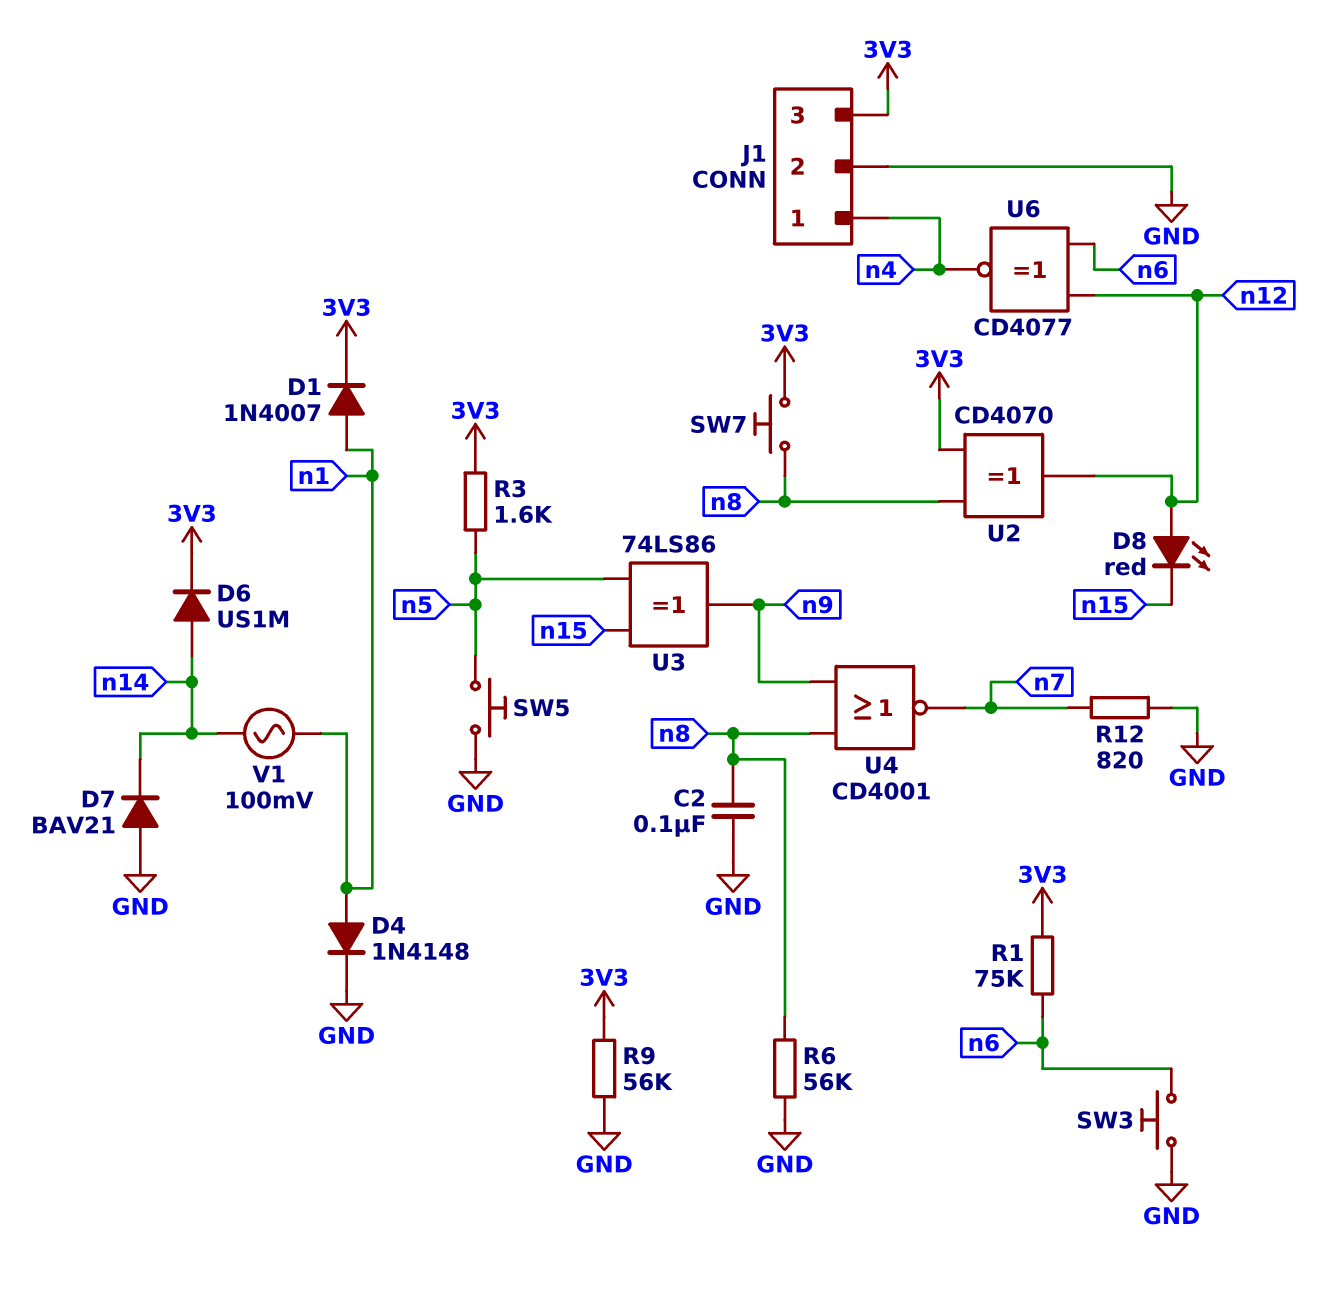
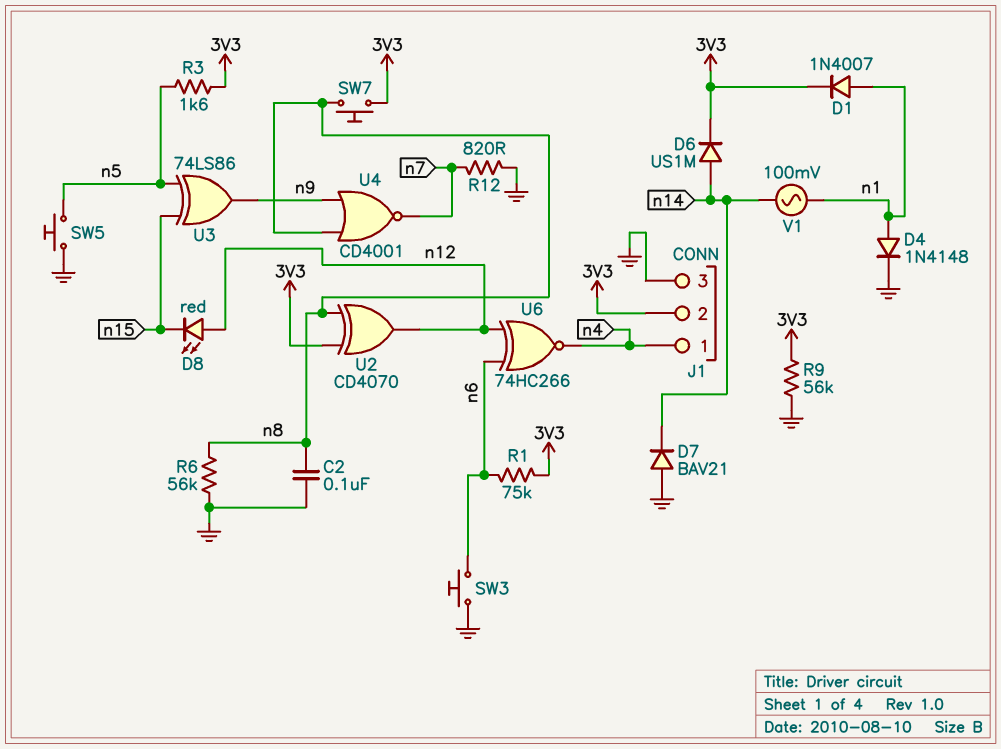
J1 pin 2: GND -> 3V3
J1 pin 3: 3V3 -> GND
U6: XNOR CD4077 (in n6, in n12, out n4) -> XNOR 74HC266 (in n6, in n12, out n4)

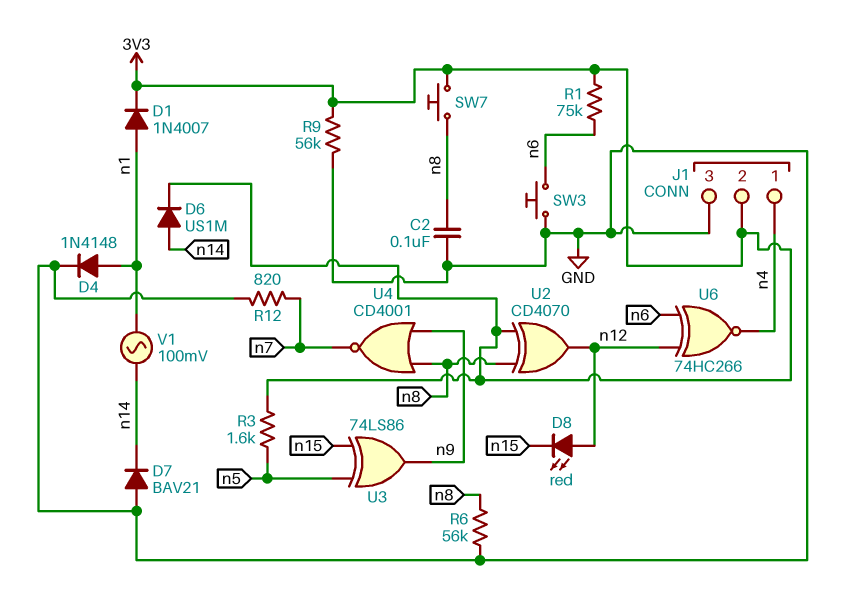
SW5: button (GND, n5) -> none

